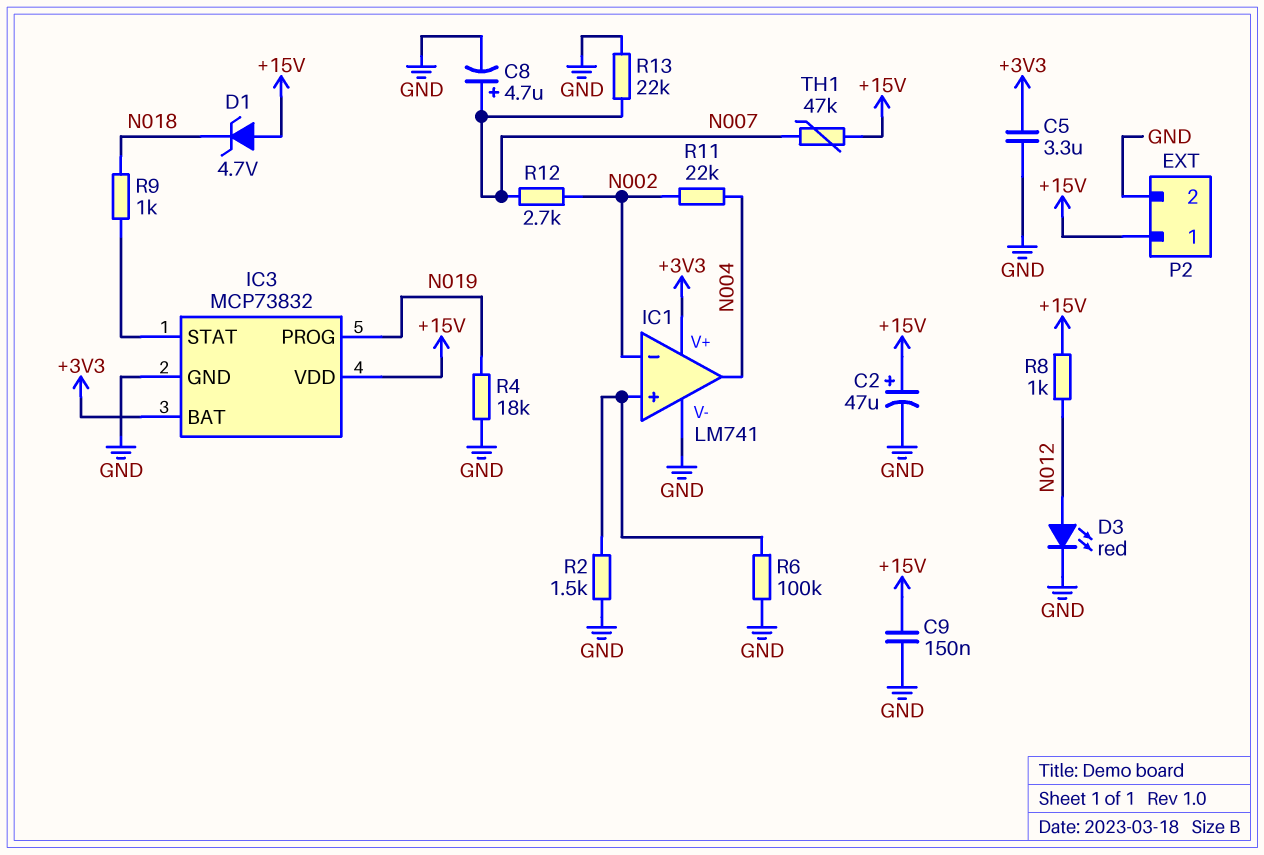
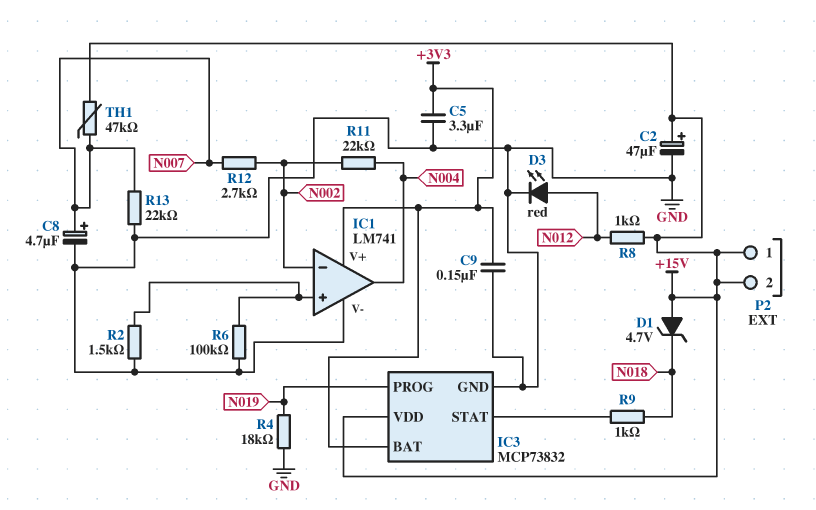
C9: 150nF (+15V, GND) -> 150nF (+3V3, GND)
P2 pin 2: GND -> +15V

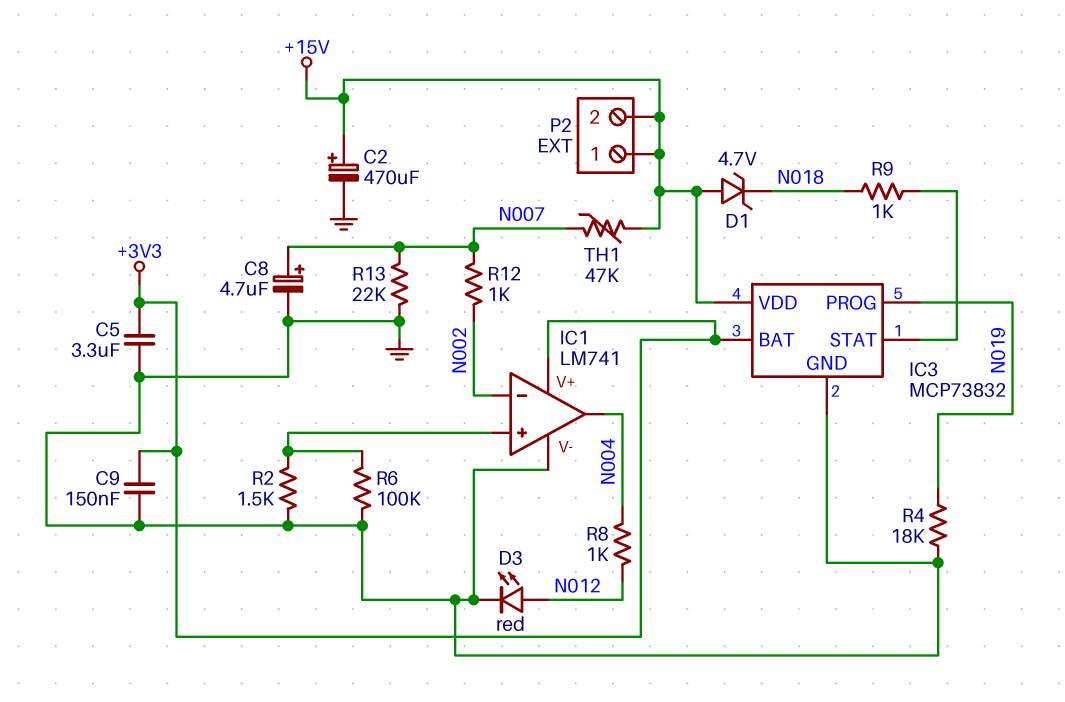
C2: 47uF (plus +15V, minus GND) -> 470uF (plus +15V, minus GND)
R8: 1k (+15V, N012) -> 1k (N004, N012)
R11: 22k (N002, N004) -> none
R12: 2.7k (N002, N007) -> 1k (N002, N007)

